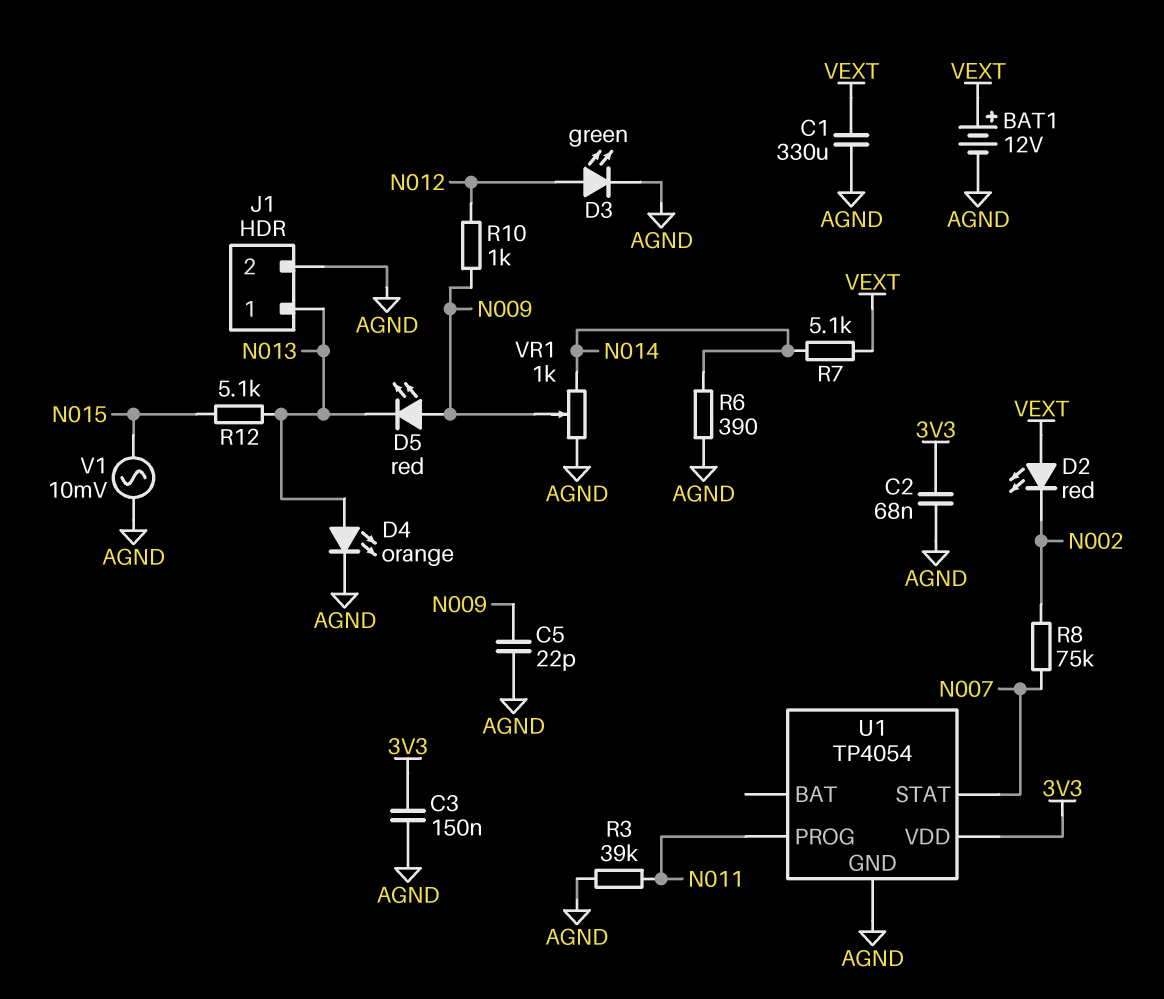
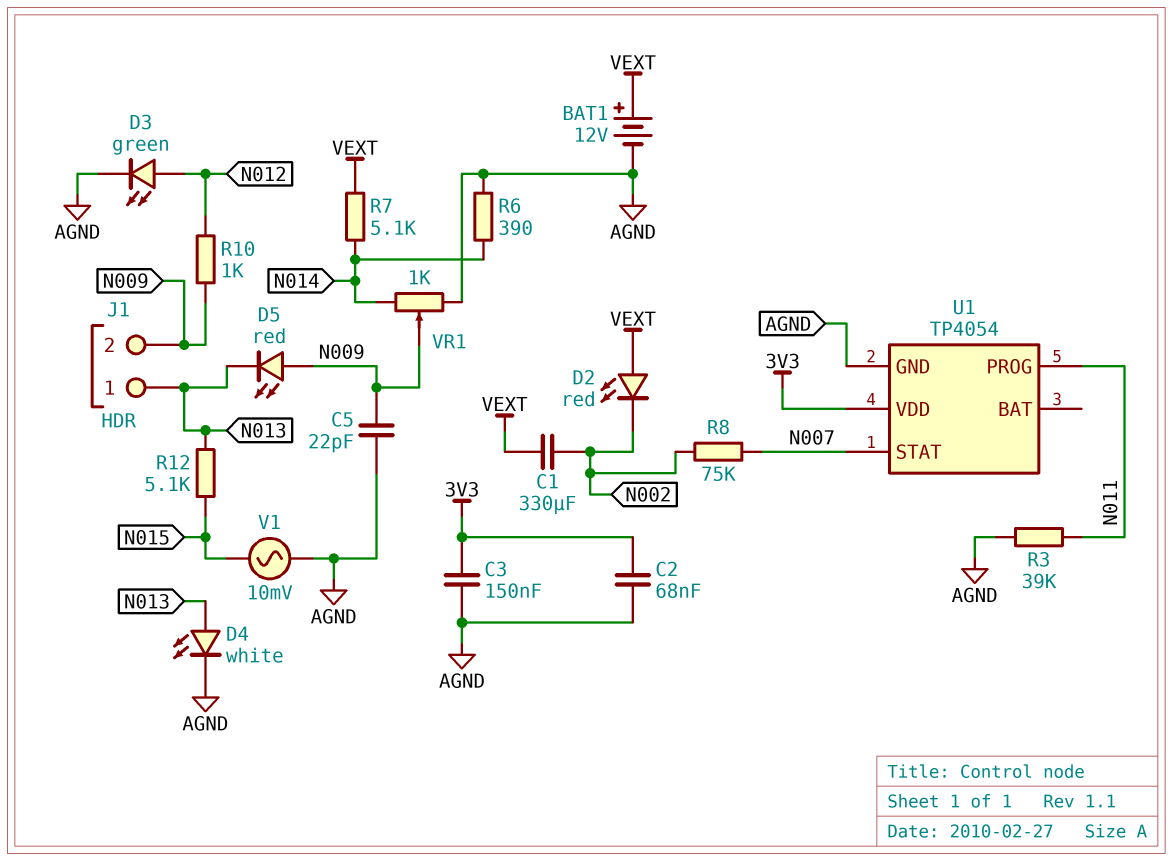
C1: 330uF (AGND, VEXT) -> 330uF (N002, VEXT)
D4: LED orange (A N013, K AGND) -> LED white (A N013, K AGND)
J1 pin 2: AGND -> N009

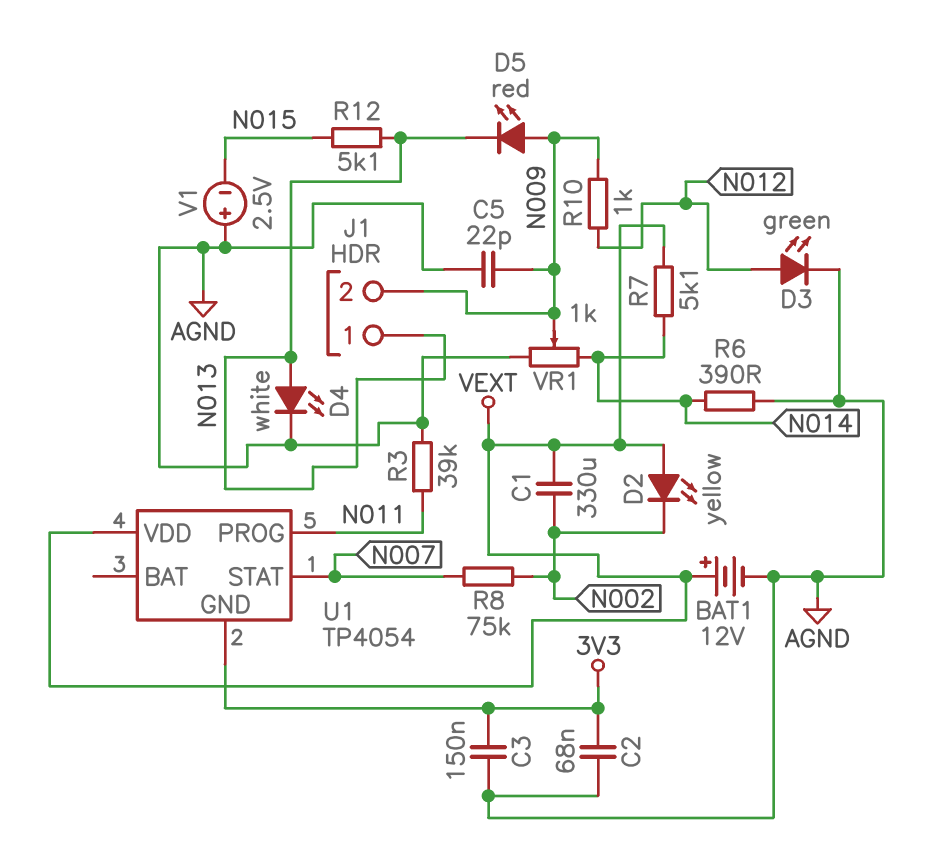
D2: LED red (A VEXT, K N002) -> LED yellow (A VEXT, K N002)
U1 pin GND: AGND -> 3V3
U1 pin VDD: 3V3 -> VEXT
V1: AC 10mV (AGND, N015) -> 2.5V (plus AGND, minus N015)

